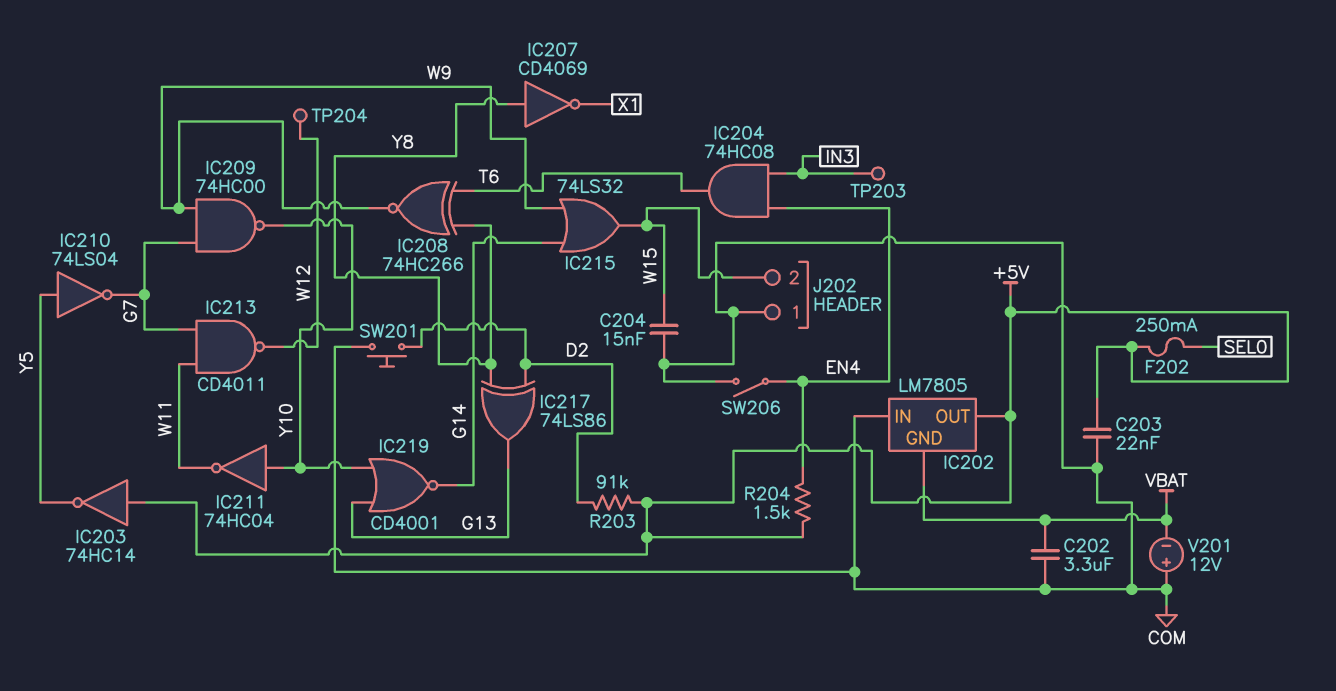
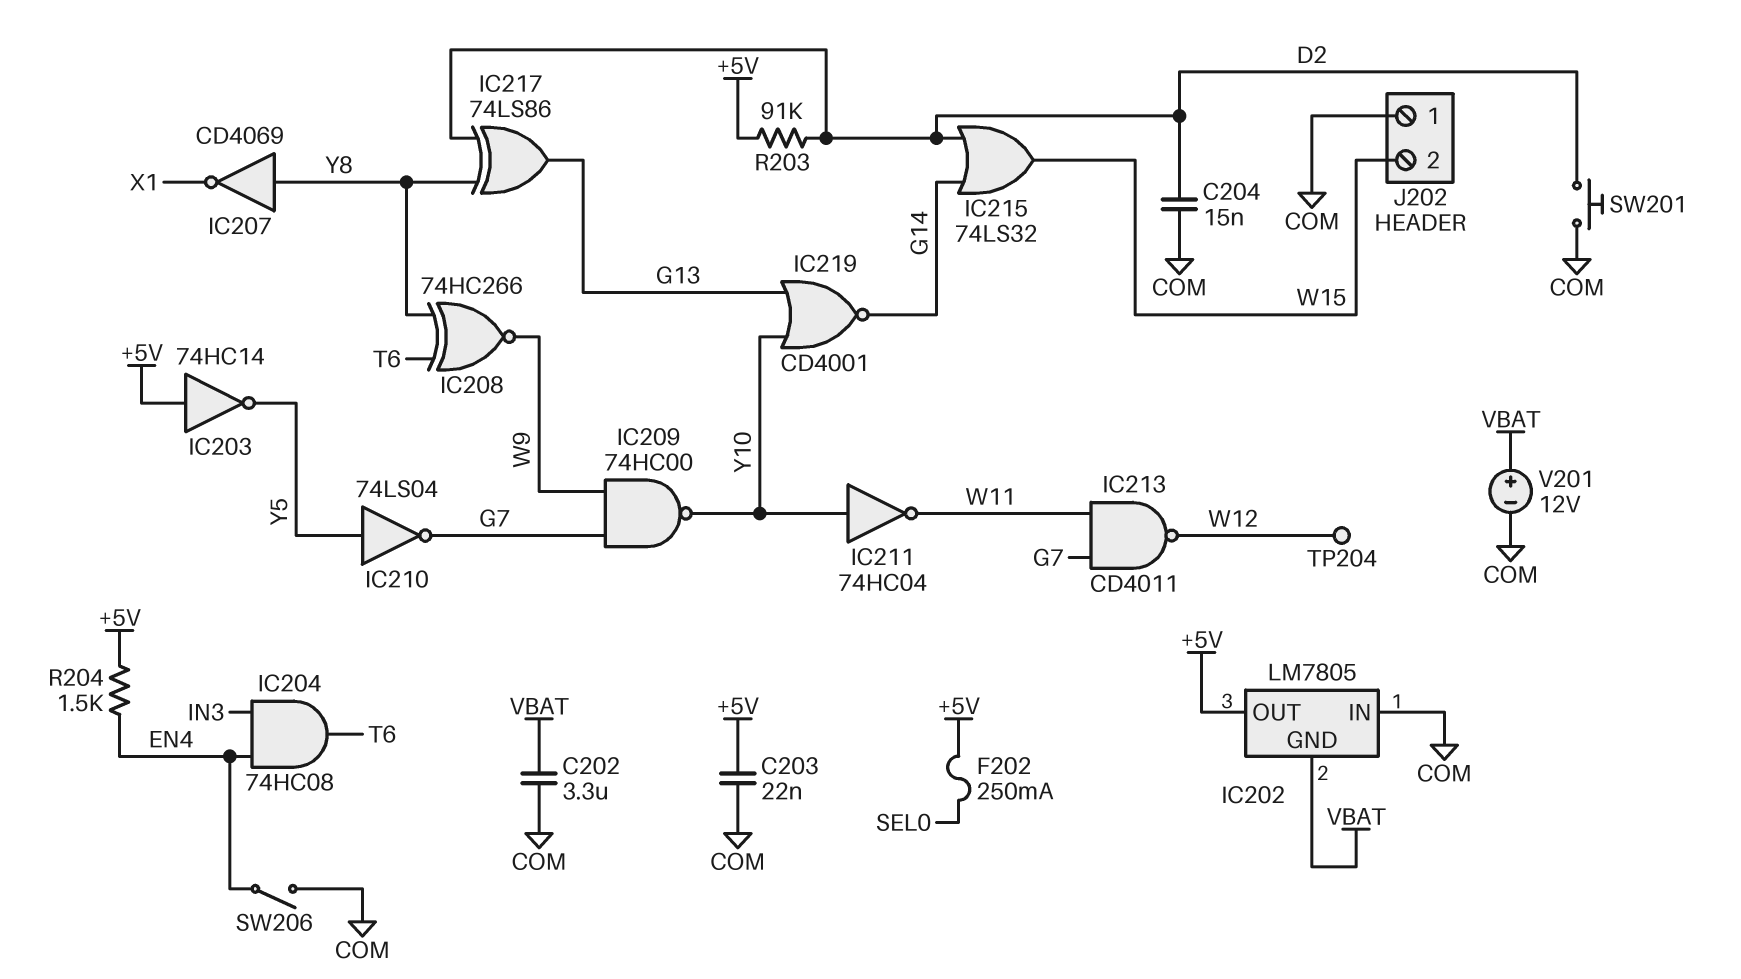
C204: 15nF (COM, W15) -> 15nF (COM, D2)
IC215: OR 74LS32 (in G14, in W9, out W15) -> OR 74LS32 (in D2, in G14, out W15)
TP203: test point (IN3) -> none
V201: 12V (plus COM, minus VBAT) -> 12V (plus VBAT, minus COM)

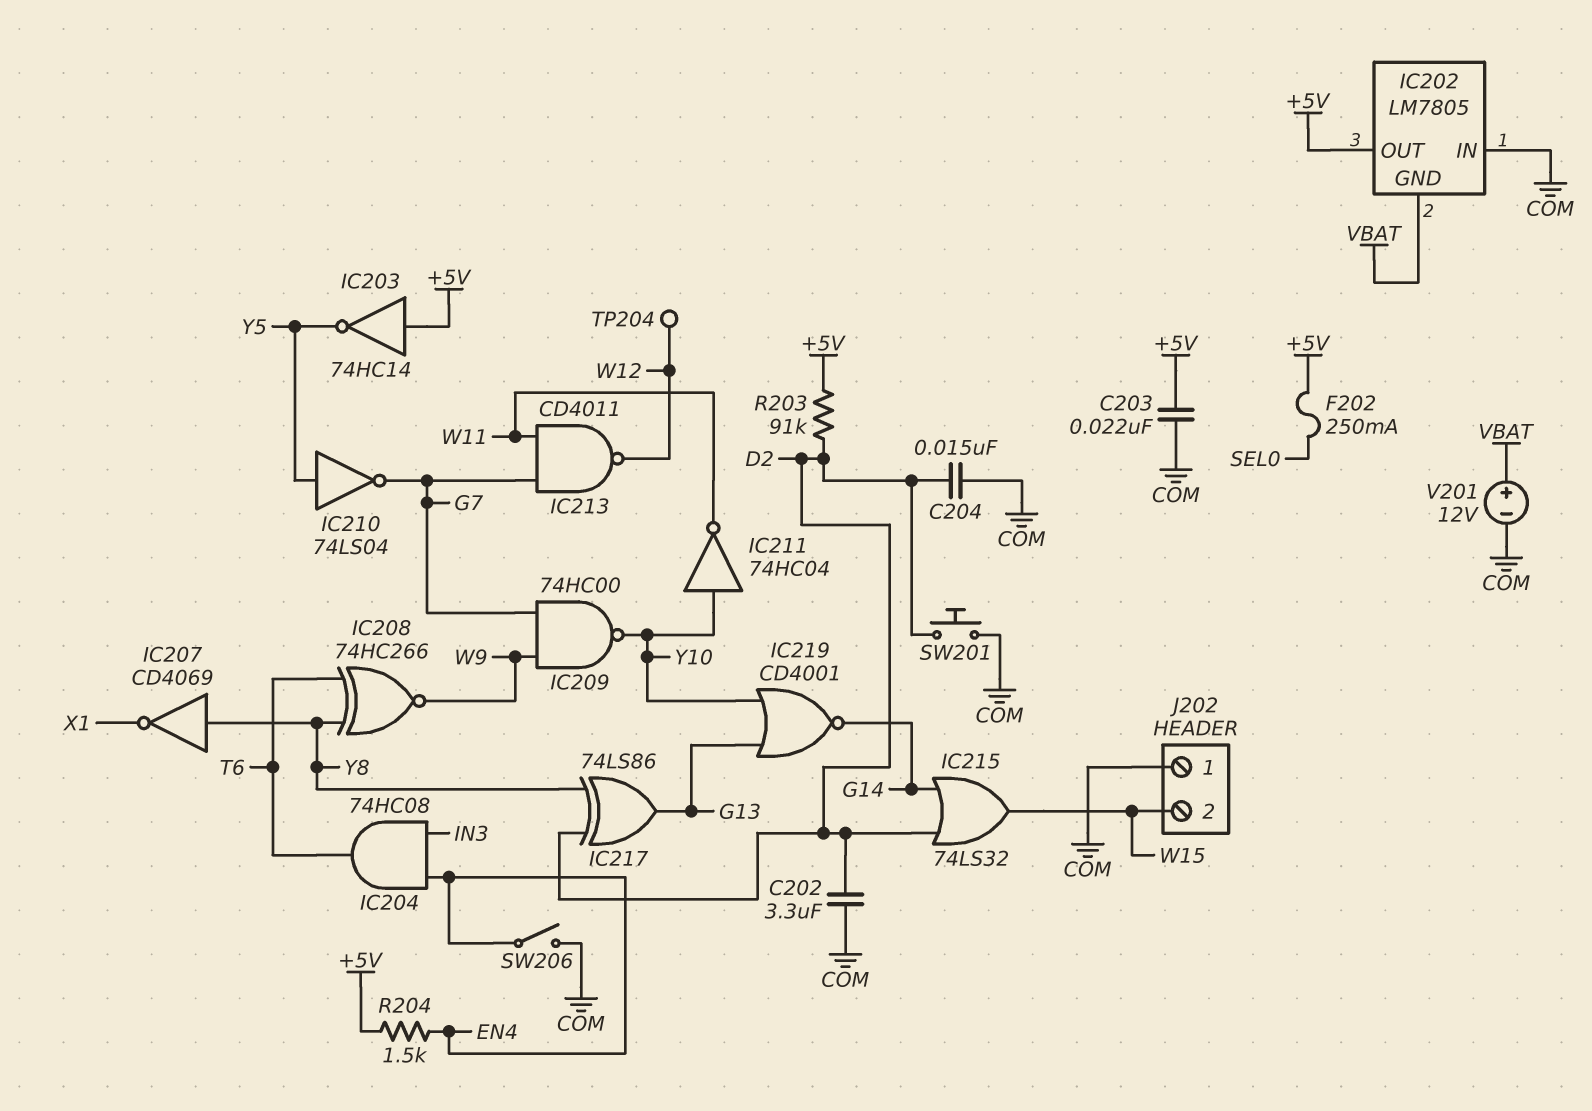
C202: 3.3uF (COM, VBAT) -> 3.3uF (COM, D2)

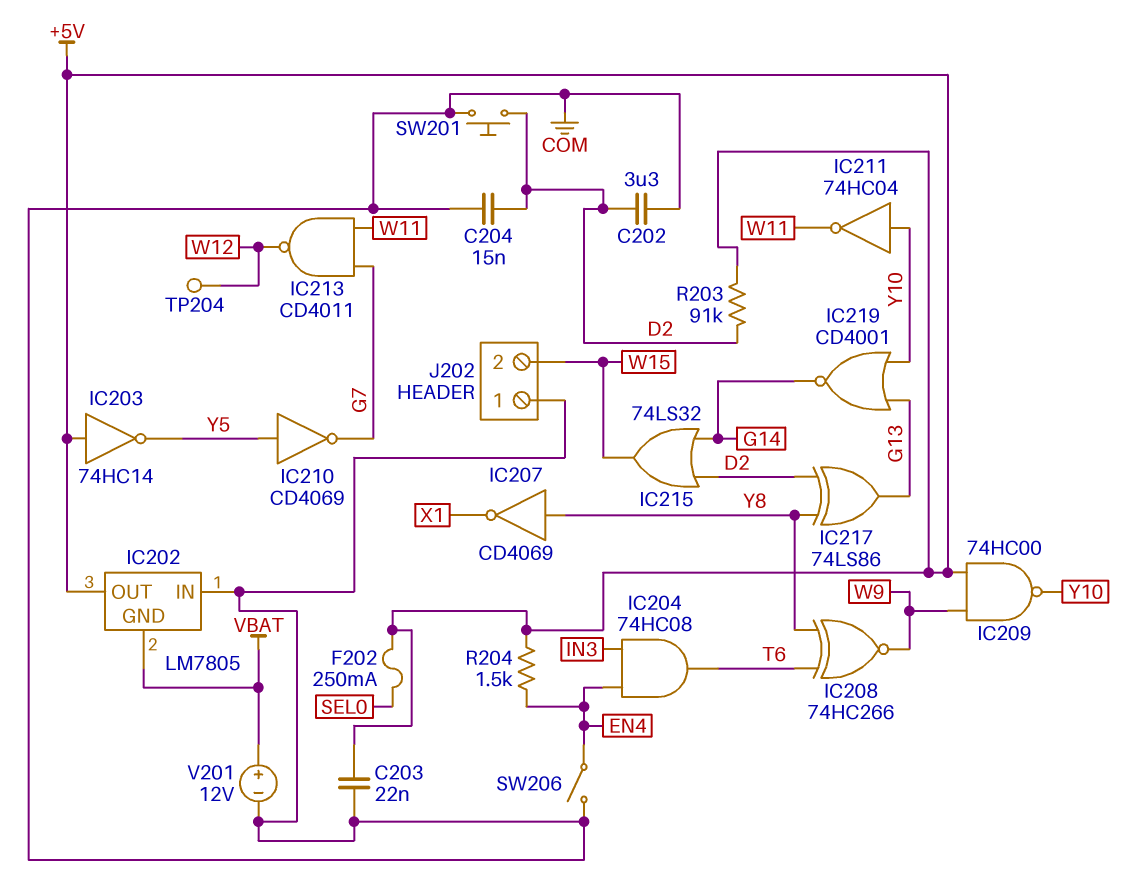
IC209: NAND 74HC00 (in G7, in W9, out Y10) -> NAND 74HC00 (in +5V, in W9, out Y10)
IC210: NOT 74LS04 (in Y5, out G7) -> NOT CD4069 (in Y5, out G7)

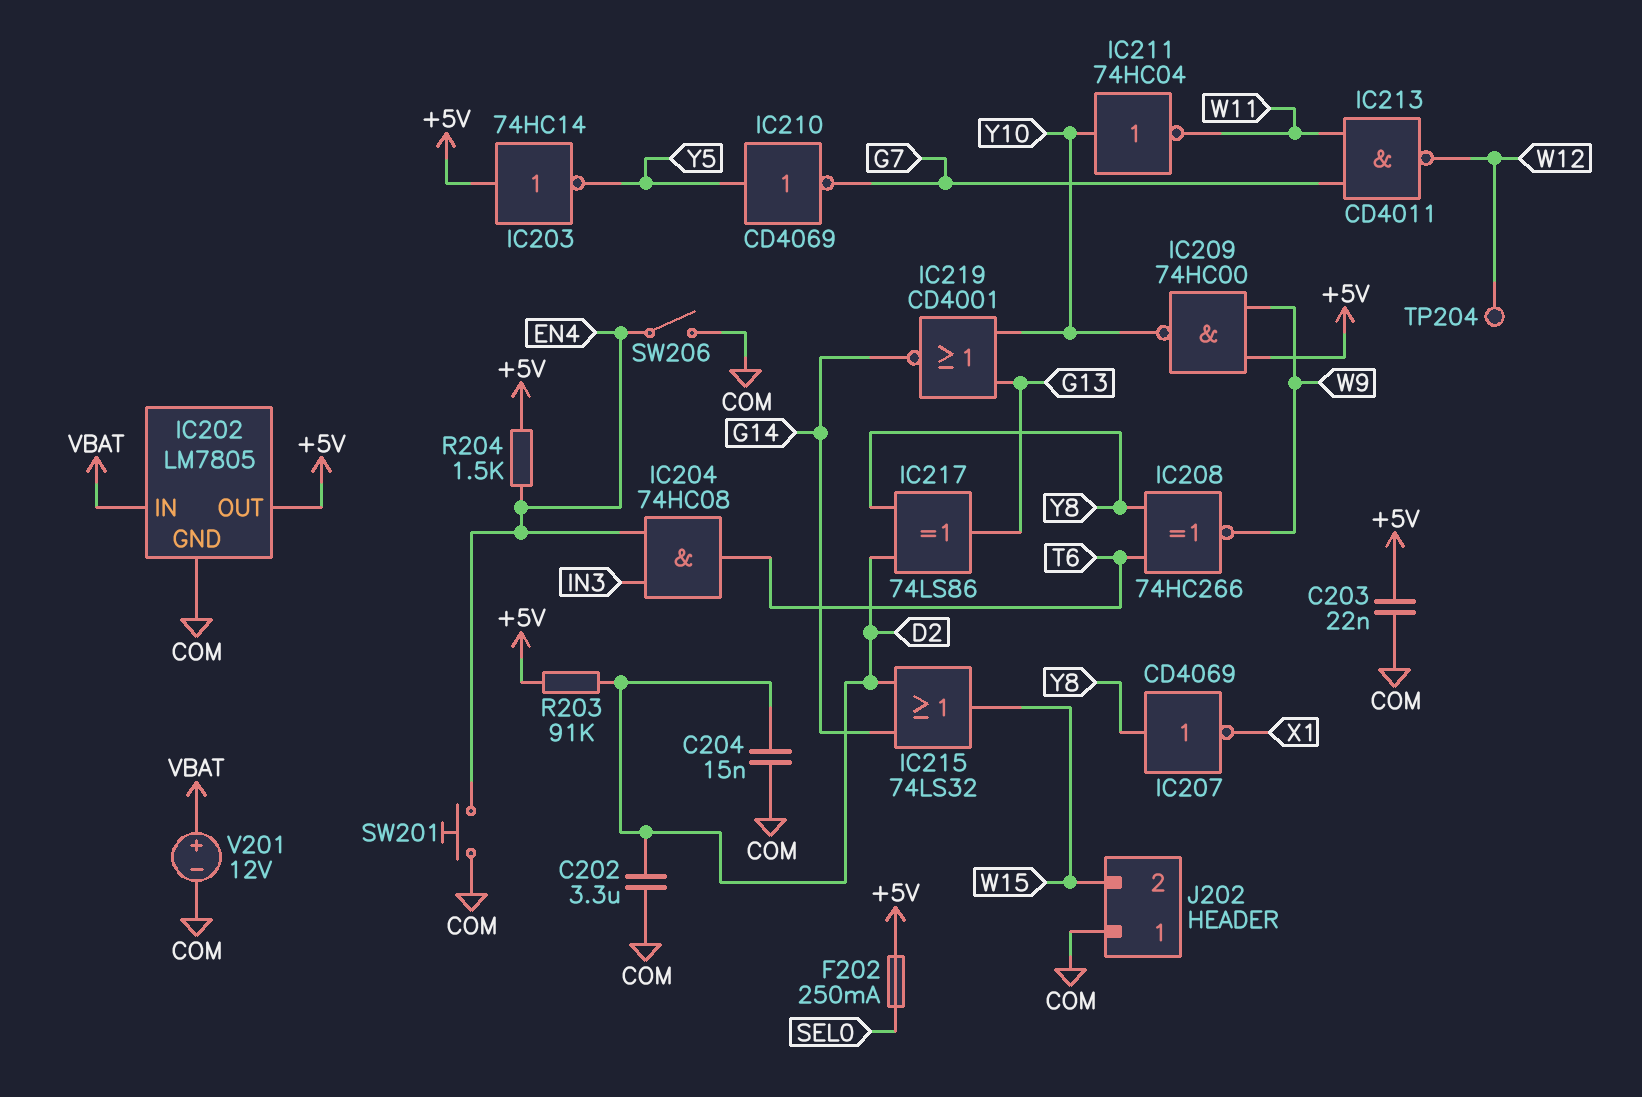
IC202 pin GND: VBAT -> COM
IC202 pin IN: COM -> VBAT
SW201: button (COM, D2) -> button (COM, EN4)

